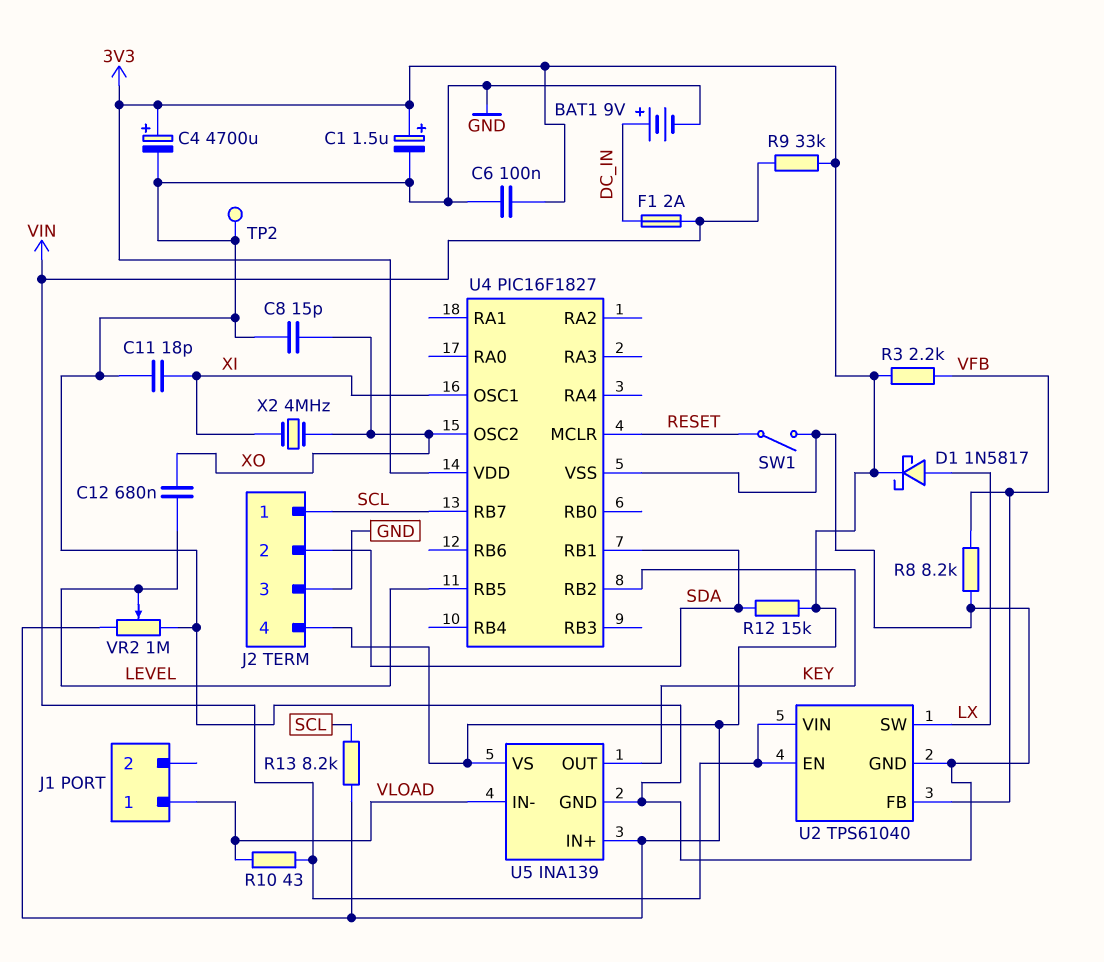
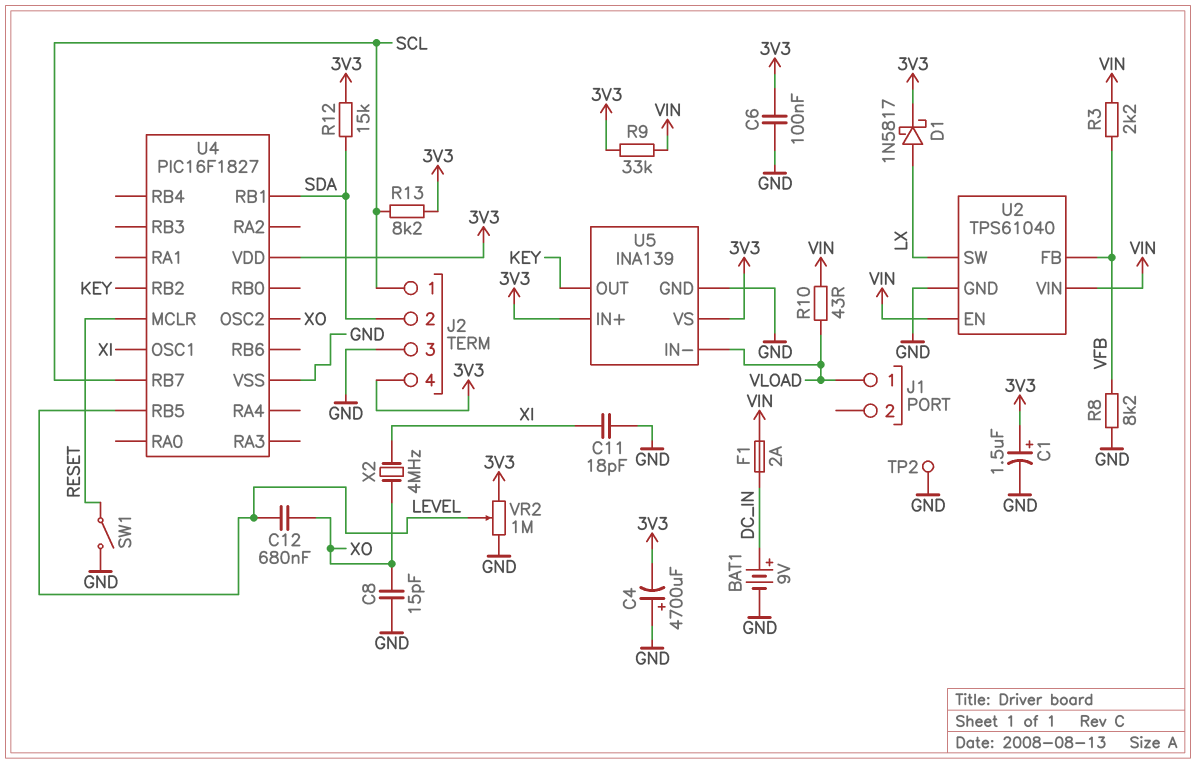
C4: 4700uF (plus 3V3, minus GND) -> 4700uF (plus GND, minus 3V3)
R3: 2.2k (3V3, VFB) -> 2.2k (VFB, VIN)

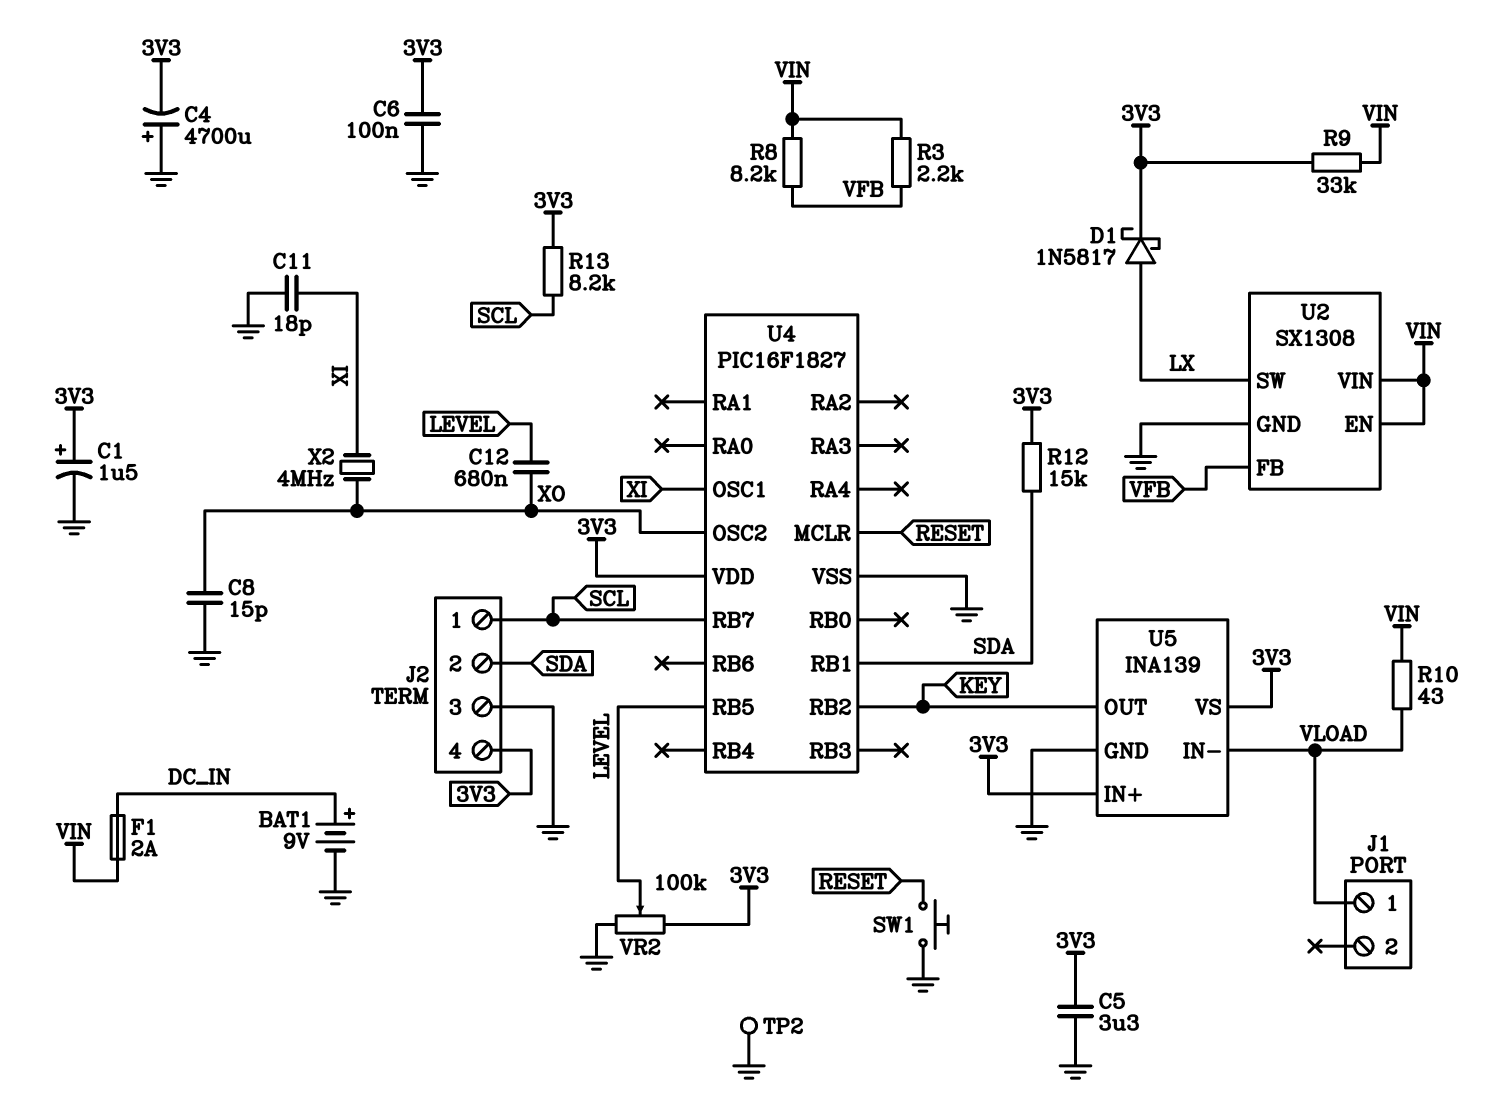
C5: none -> 3.3uF (3V3, GND)
R8: 8.2k (GND, VFB) -> 8.2k (VFB, VIN)
SW1: switch (GND, RESET) -> button (GND, RESET)
U2: TPS61040 -> SX1308
VR2: 1M (3V3, GND, wiper LEVEL) -> 100k (3V3, GND, wiper LEVEL)

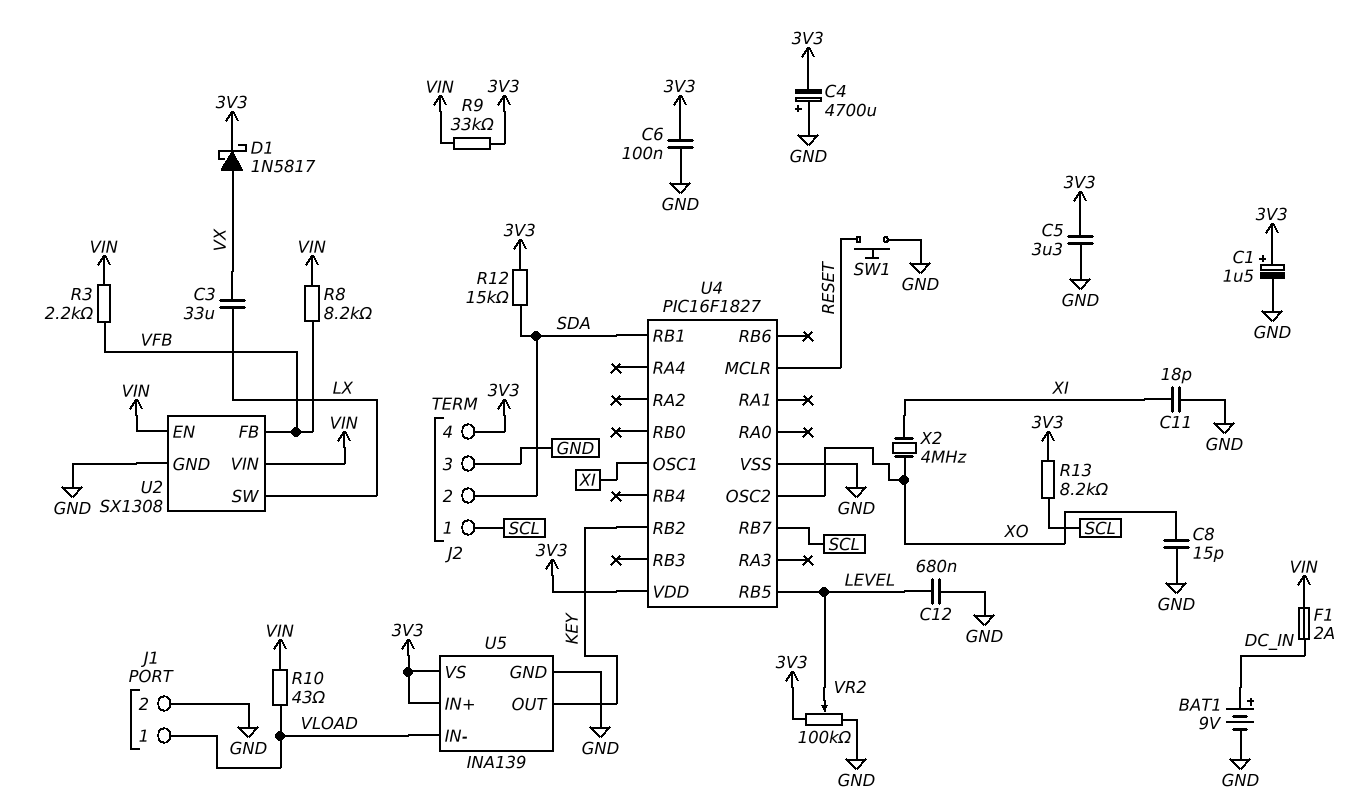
C3: none -> 33uF (LX, VX)
C12: 680nF (LEVEL, XO) -> 680nF (GND, LEVEL)
D1: schottky 1N5817 (A LX, K 3V3) -> schottky 1N5817 (A VX, K 3V3)
J1 pin 2: none -> GND
TP2: test point (GND) -> none

